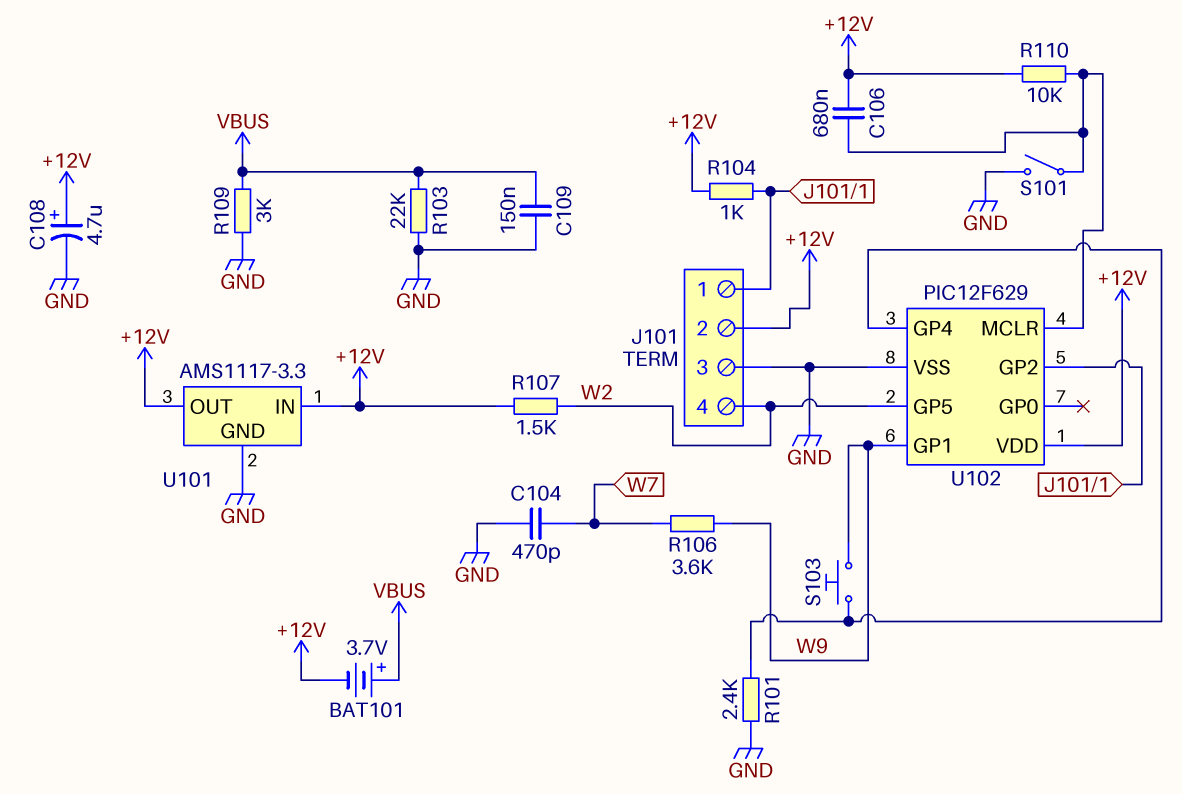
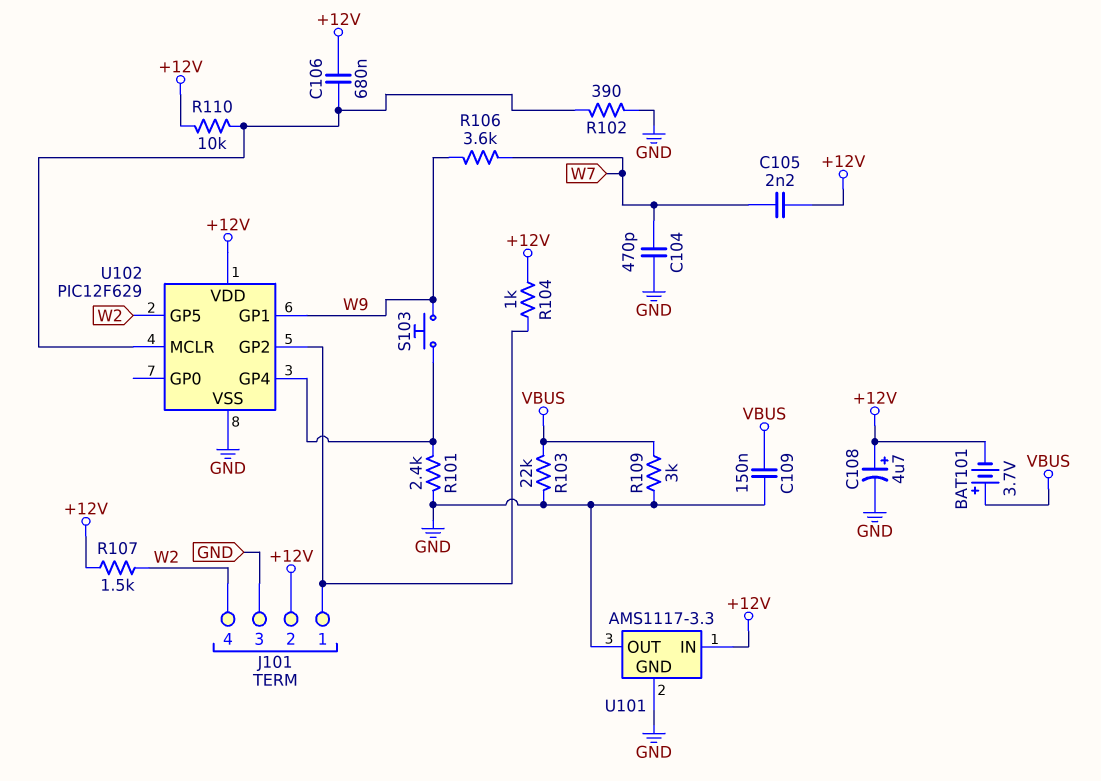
C105: none -> 2.2nF (+12V, W7)
R102: none -> 390 (GND, U102/MCLR)
S101: switch (GND, U102/MCLR) -> none
U101 pin OUT: +12V -> GND

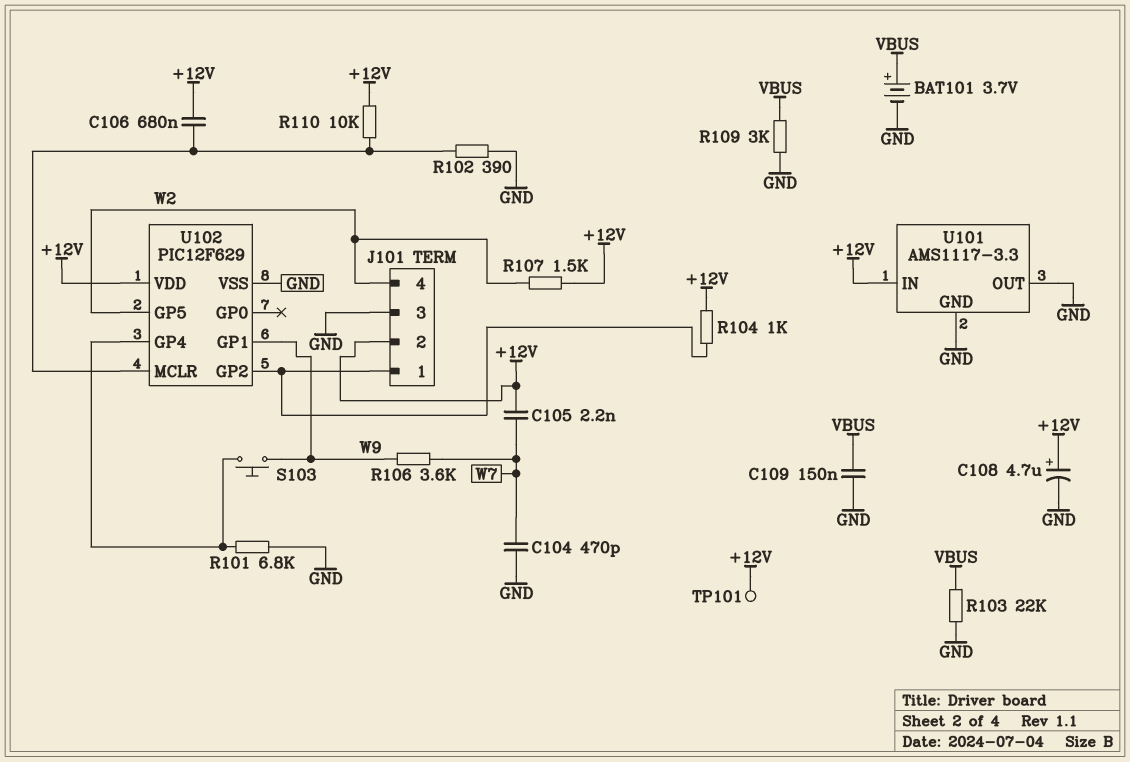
BAT101: 3.7V (plus VBUS, minus +12V) -> 3.7V (plus VBUS, minus GND)
R101: 2.4k (GND, U102/GP4) -> 6.8k (GND, U102/GP4)
TP101: none -> test point (+12V)

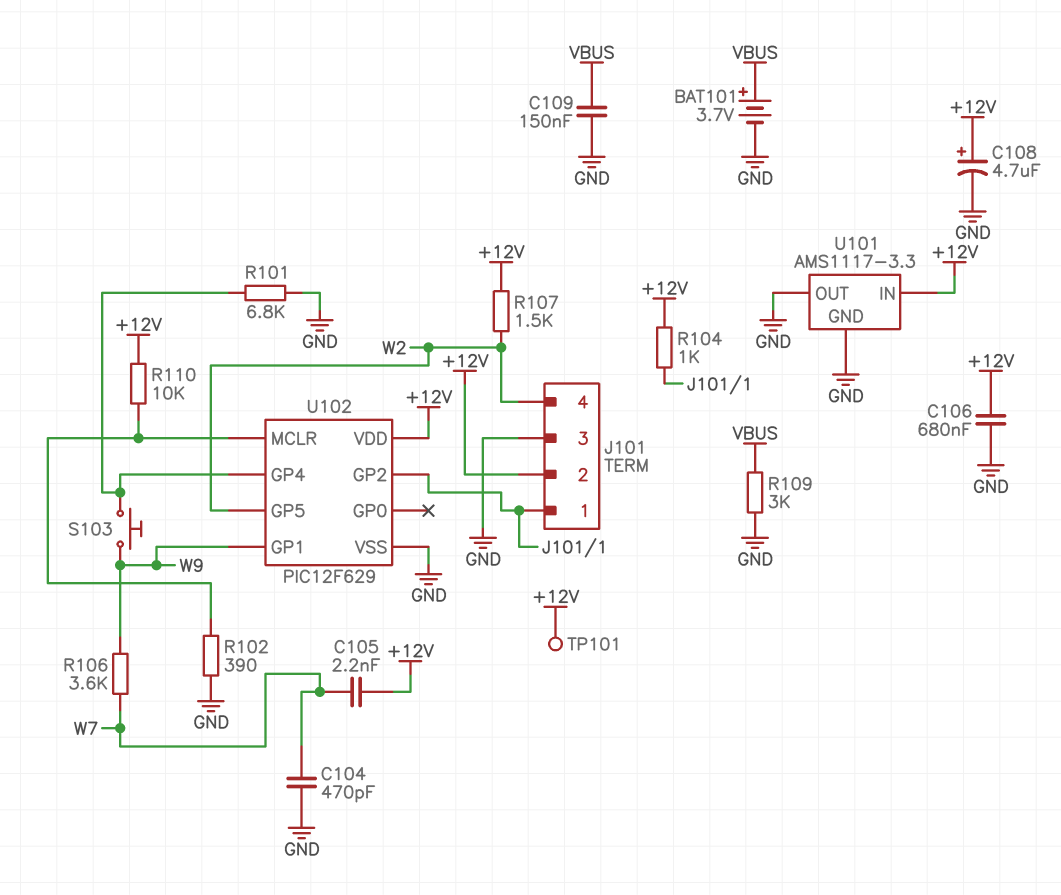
C106: 680nF (+12V, U102/MCLR) -> 680nF (+12V, GND)
R103: 22k (GND, VBUS) -> none

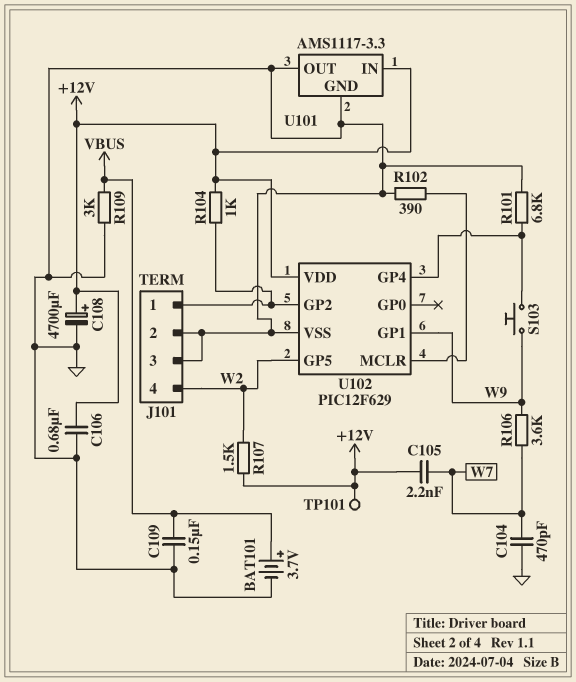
C108: 4.7uF (plus +12V, minus GND) -> 4700uF (plus +12V, minus GND)
J101 pin 2: +12V -> GND
R110: 10k (+12V, U102/MCLR) -> none

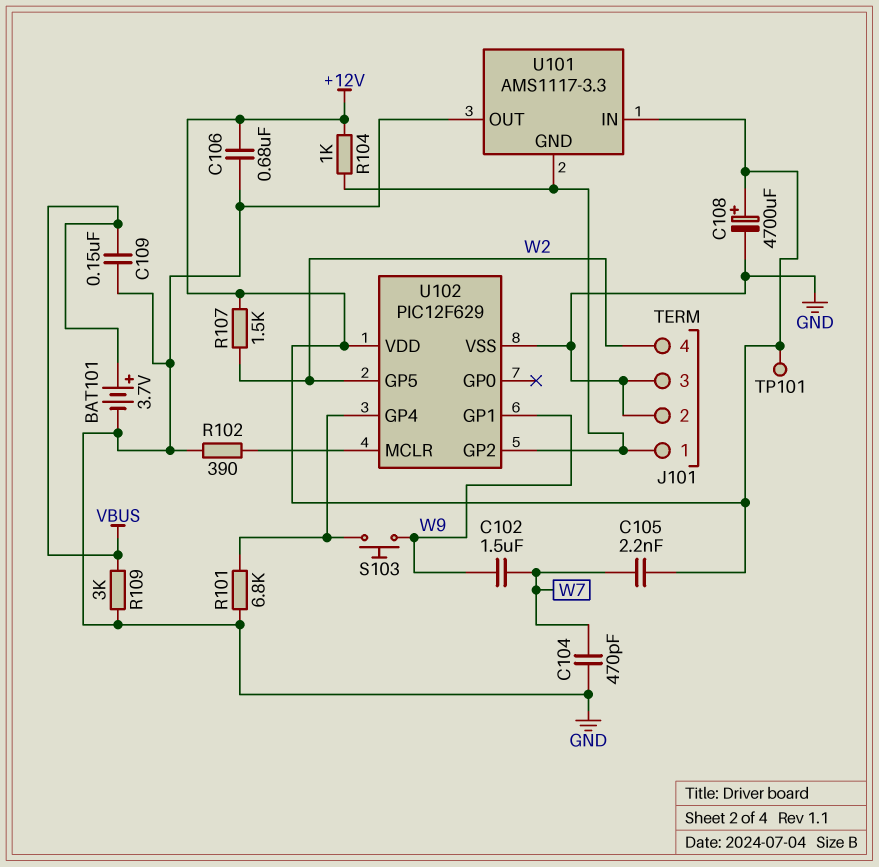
C102: none -> 1.5uF (W7, W9)
R106: 3.6k (W7, W9) -> none
U101 pin GND: GND -> J101/1

